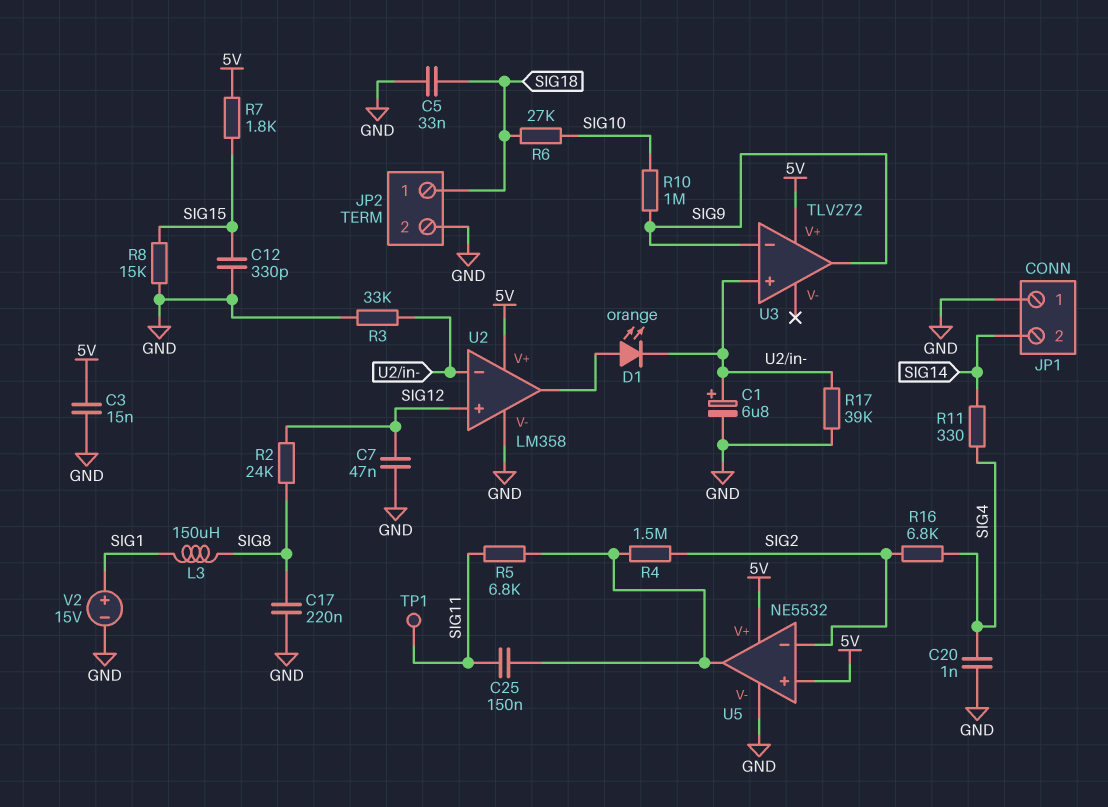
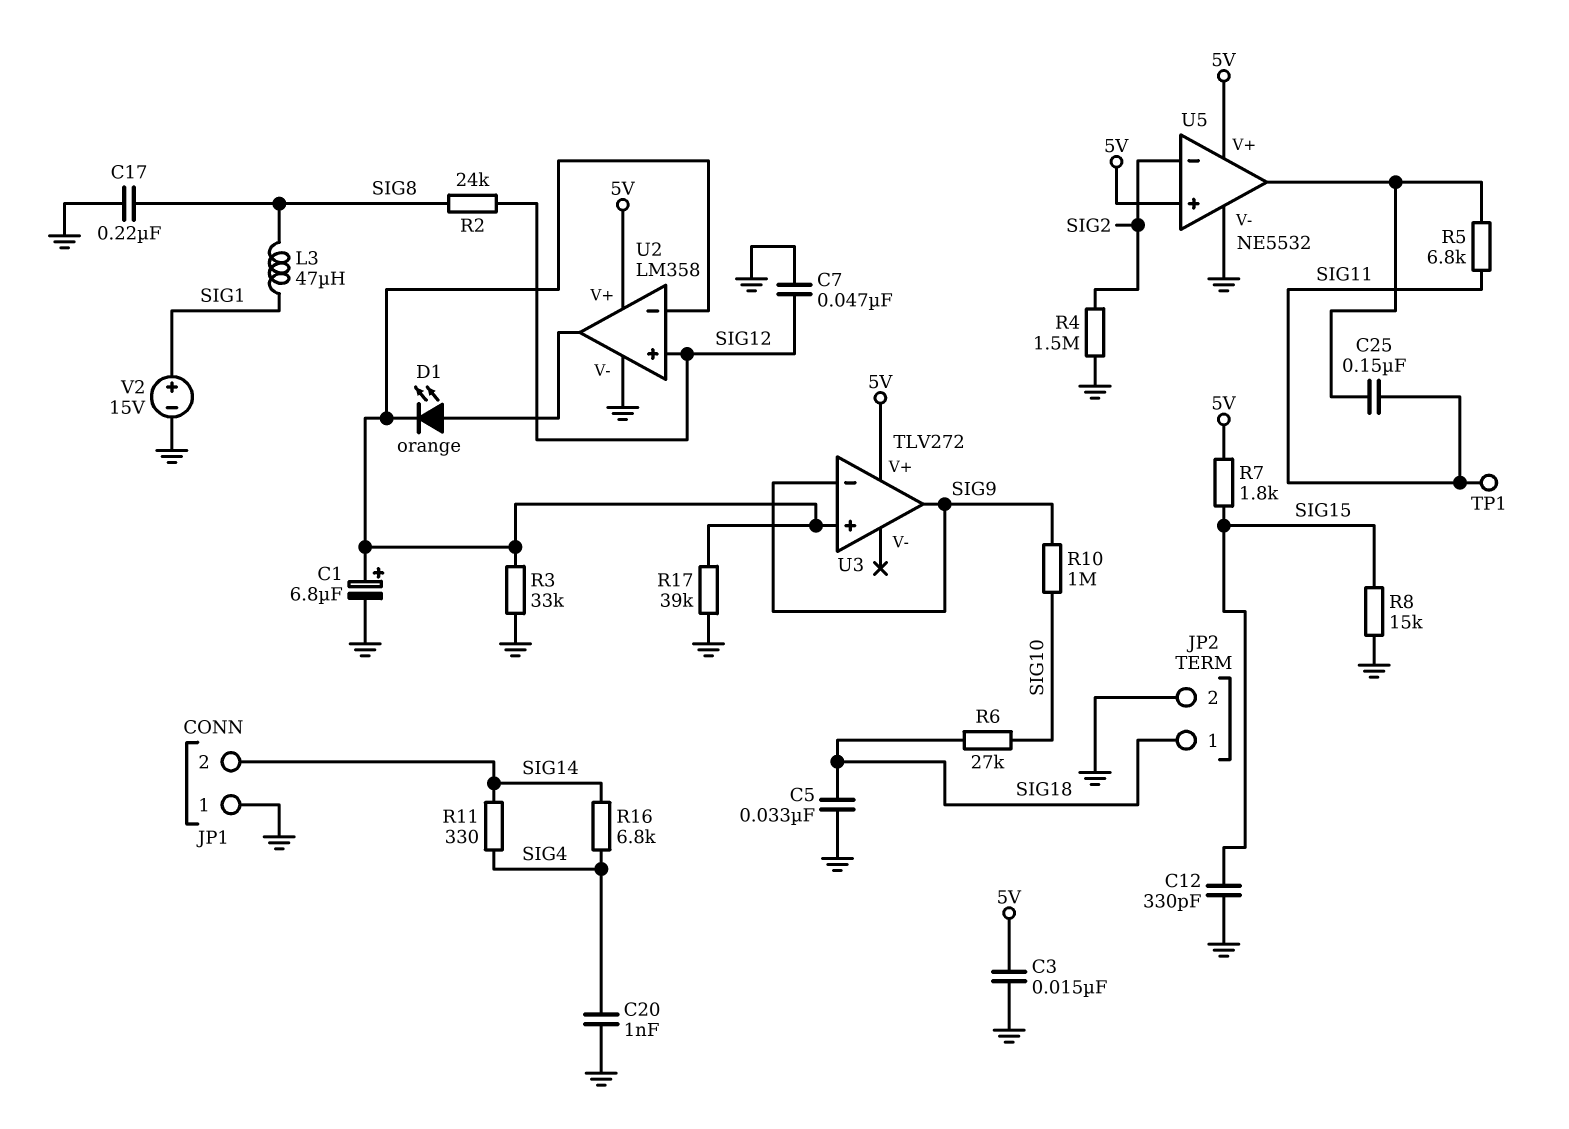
L3: 150uH (SIG1, SIG8) -> 47uH (SIG1, SIG8)
R4: 1.5M (SIG2, U5/out) -> 1.5M (GND, SIG2)
R16: 6.8k (SIG2, SIG4) -> 6.8k (SIG4, SIG14)

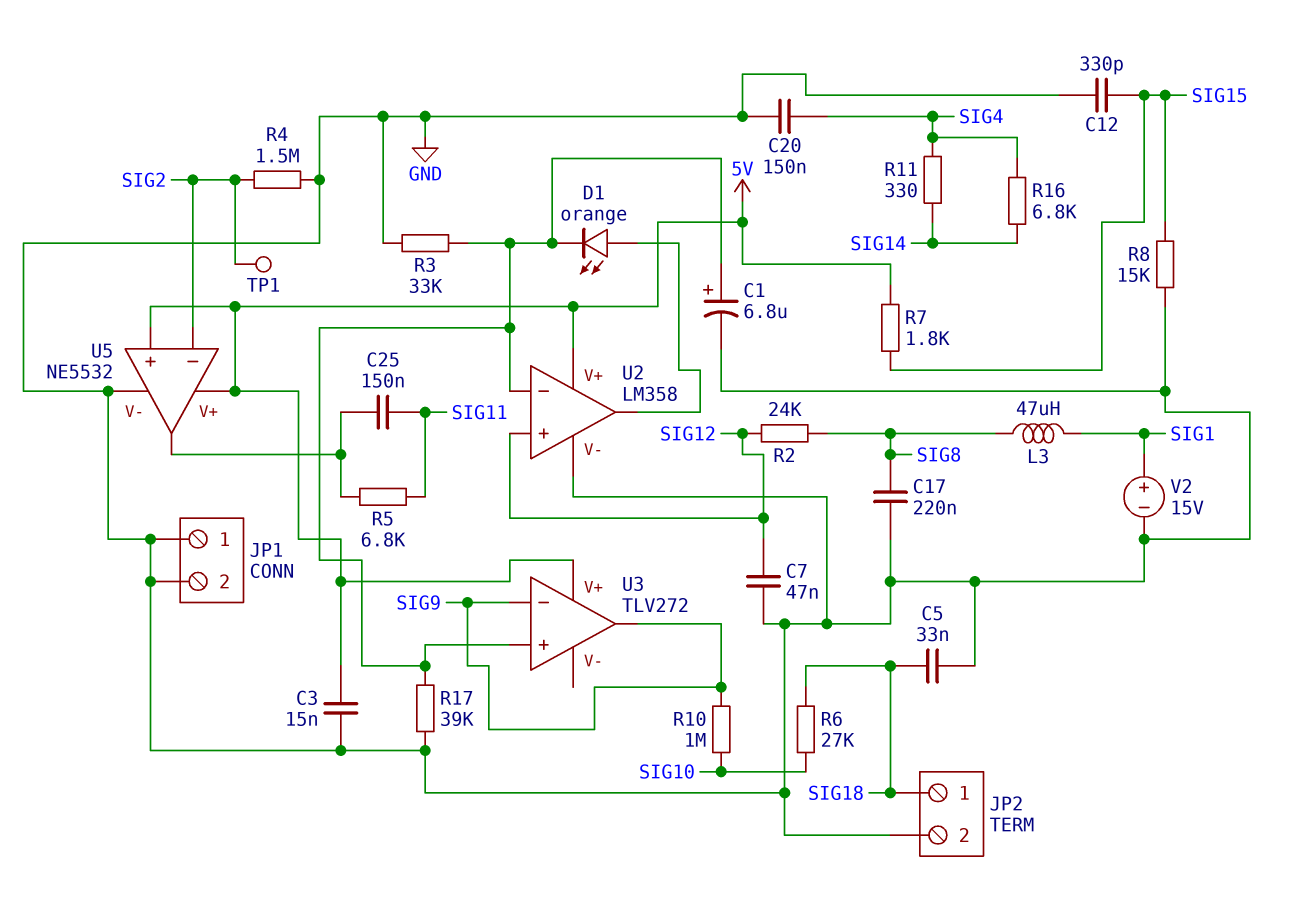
C20: 1nF (GND, SIG4) -> 150nF (GND, SIG4)
JP1 pin 2: SIG14 -> GND
TP1: test point (SIG11) -> test point (SIG2)

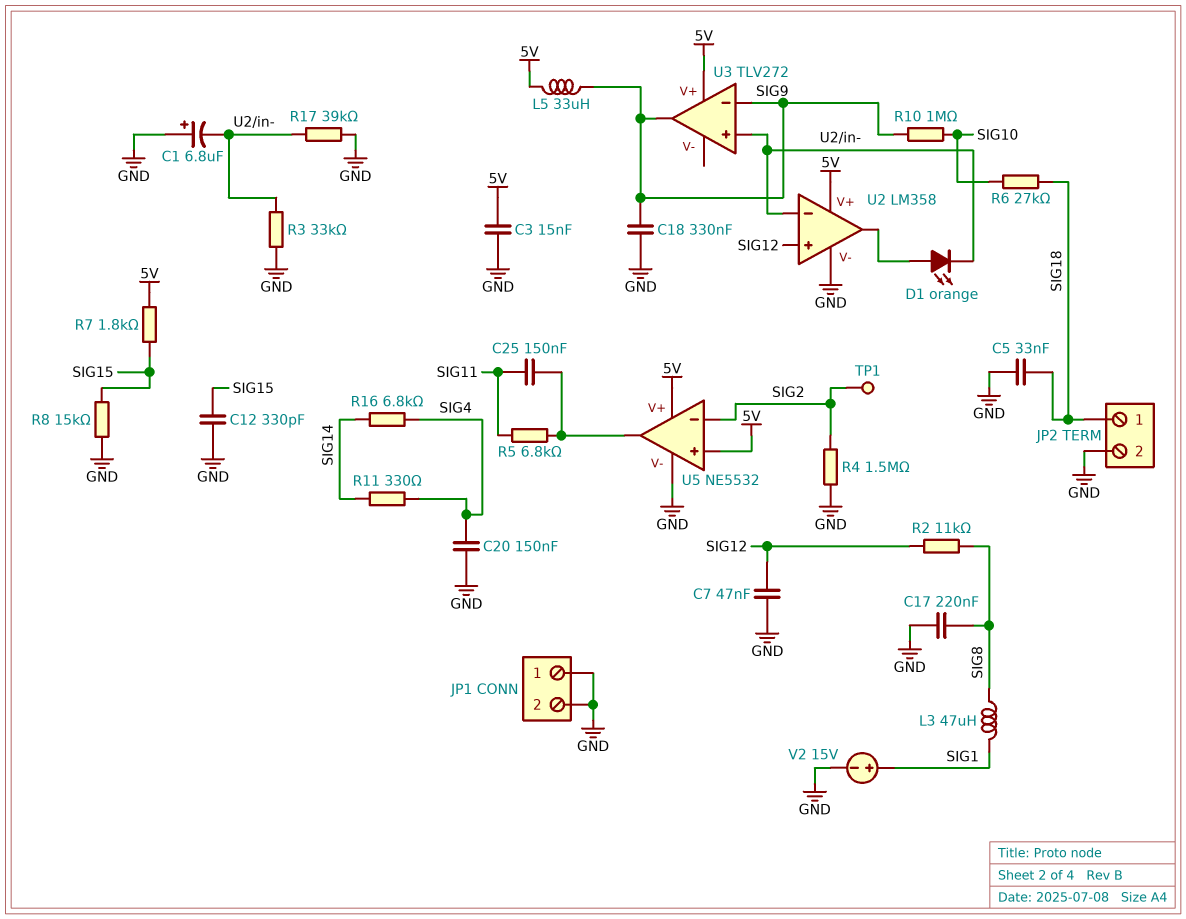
C1: 6.8uF (plus U2/in-, minus GND) -> 6.8uF (plus GND, minus U2/in-)
C18: none -> 330nF (GND, SIG9)
L5: none -> 33uH (5V, SIG9)
R2: 24k (SIG8, SIG12) -> 11k (SIG8, SIG12)

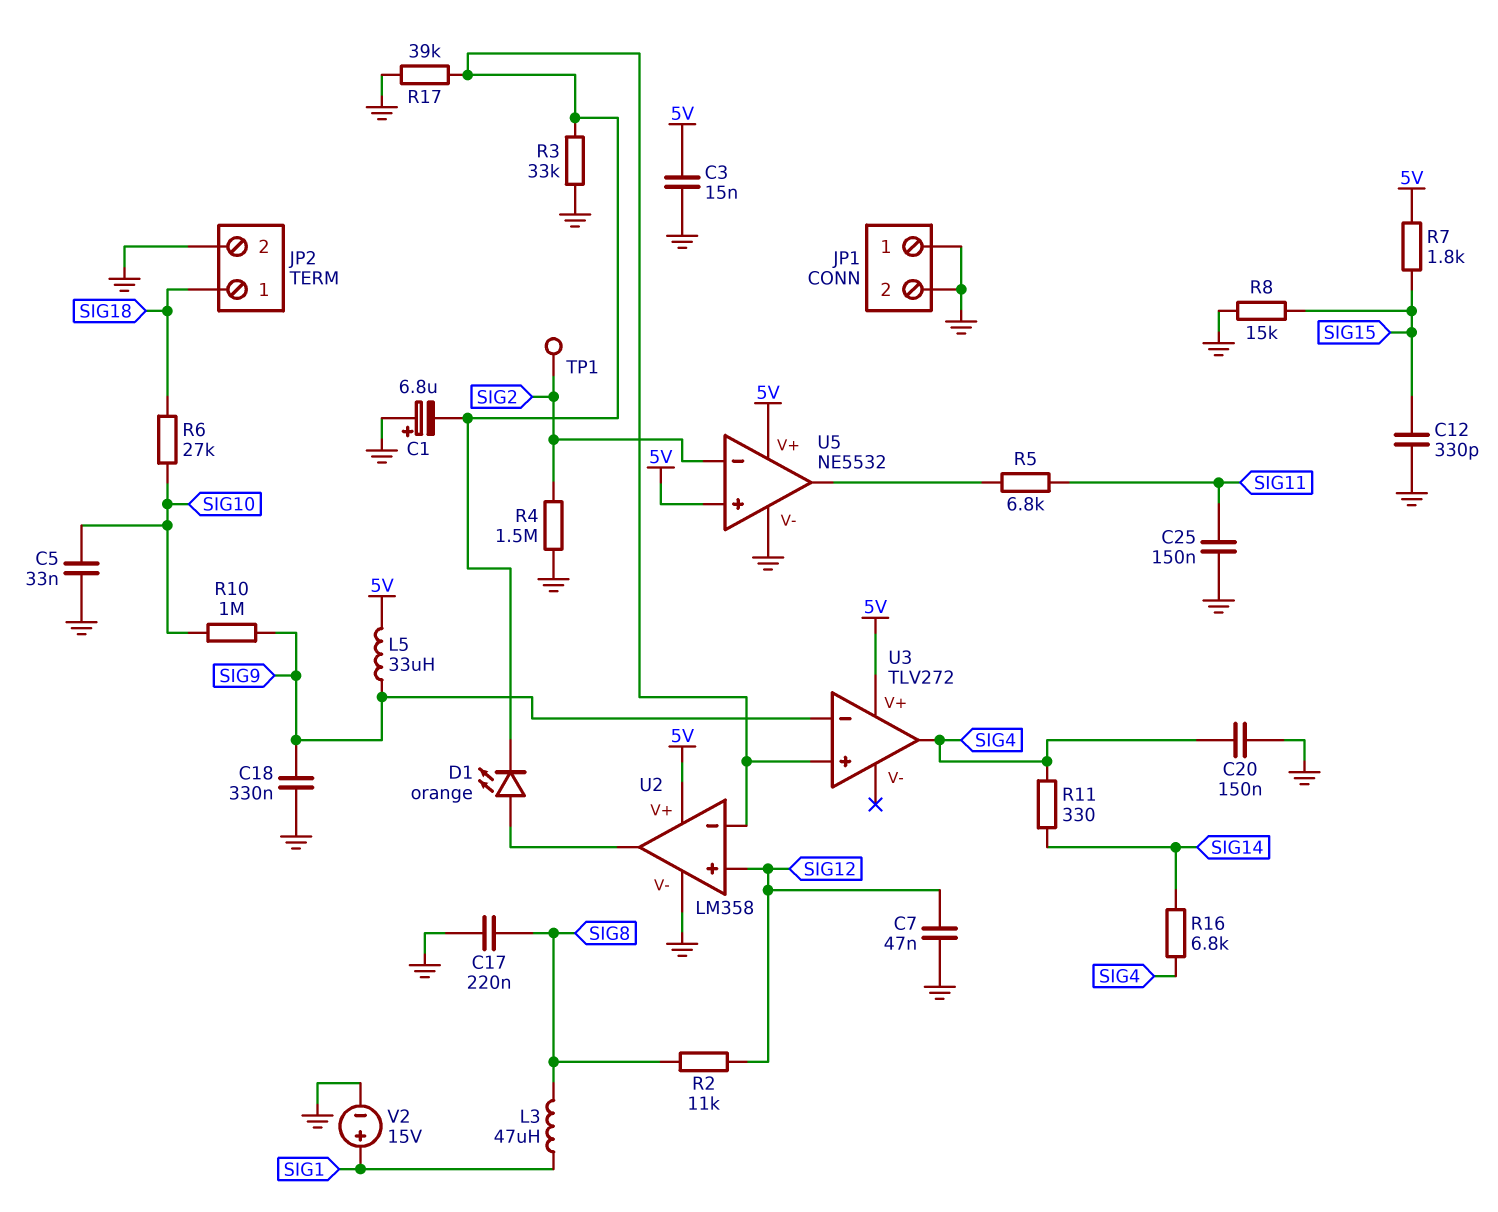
C5: 33nF (GND, SIG18) -> 33nF (GND, SIG10)
C25: 150nF (SIG11, U5/out) -> 150nF (GND, SIG11)
U3 pin out: SIG9 -> SIG4

